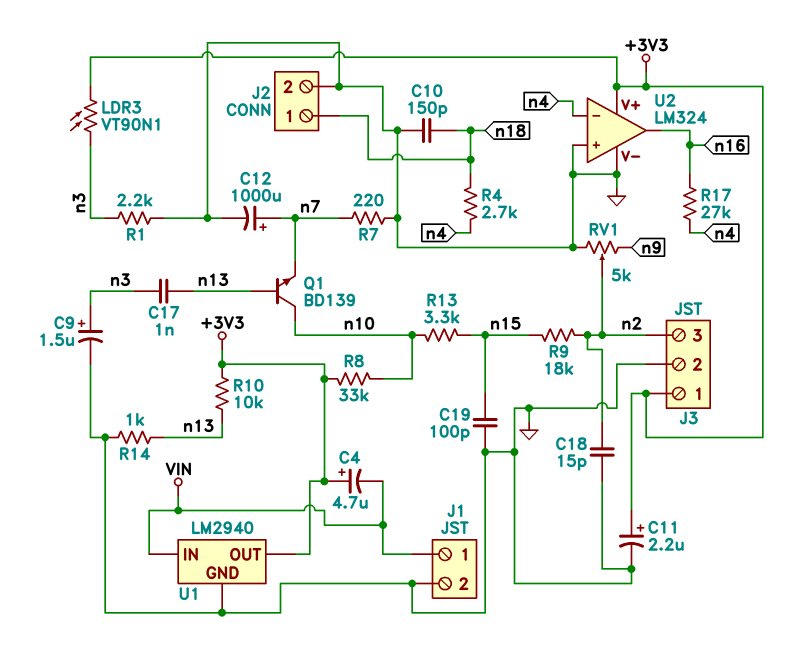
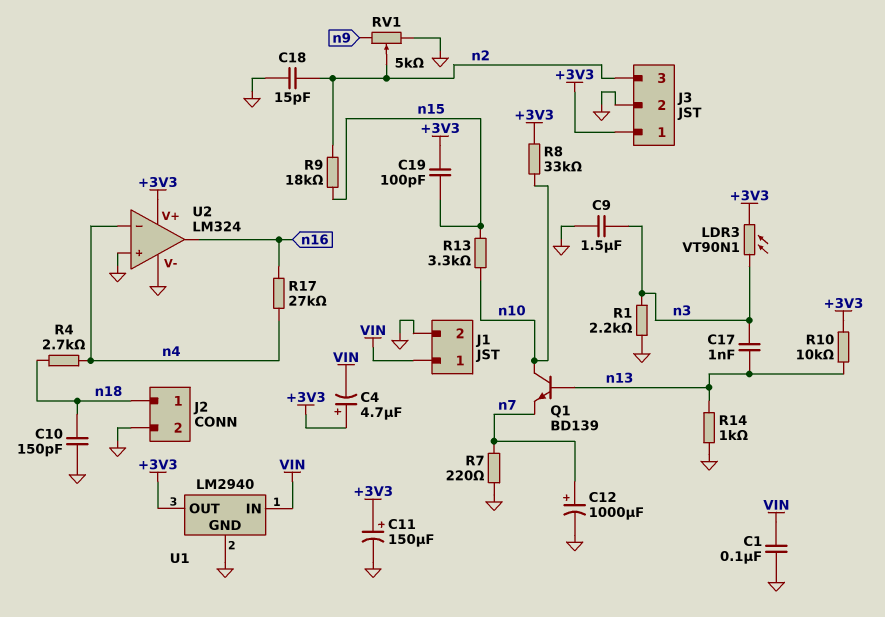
C1: none -> 100nF (GND, VIN)
C9: 1.5uF (plus n3, minus GND) -> 1.5uF (GND, n3)
C11: 2.2uF (plus +3V3, minus GND) -> 150uF (plus +3V3, minus GND)
C19: 100pF (GND, n15) -> 100pF (+3V3, n15)

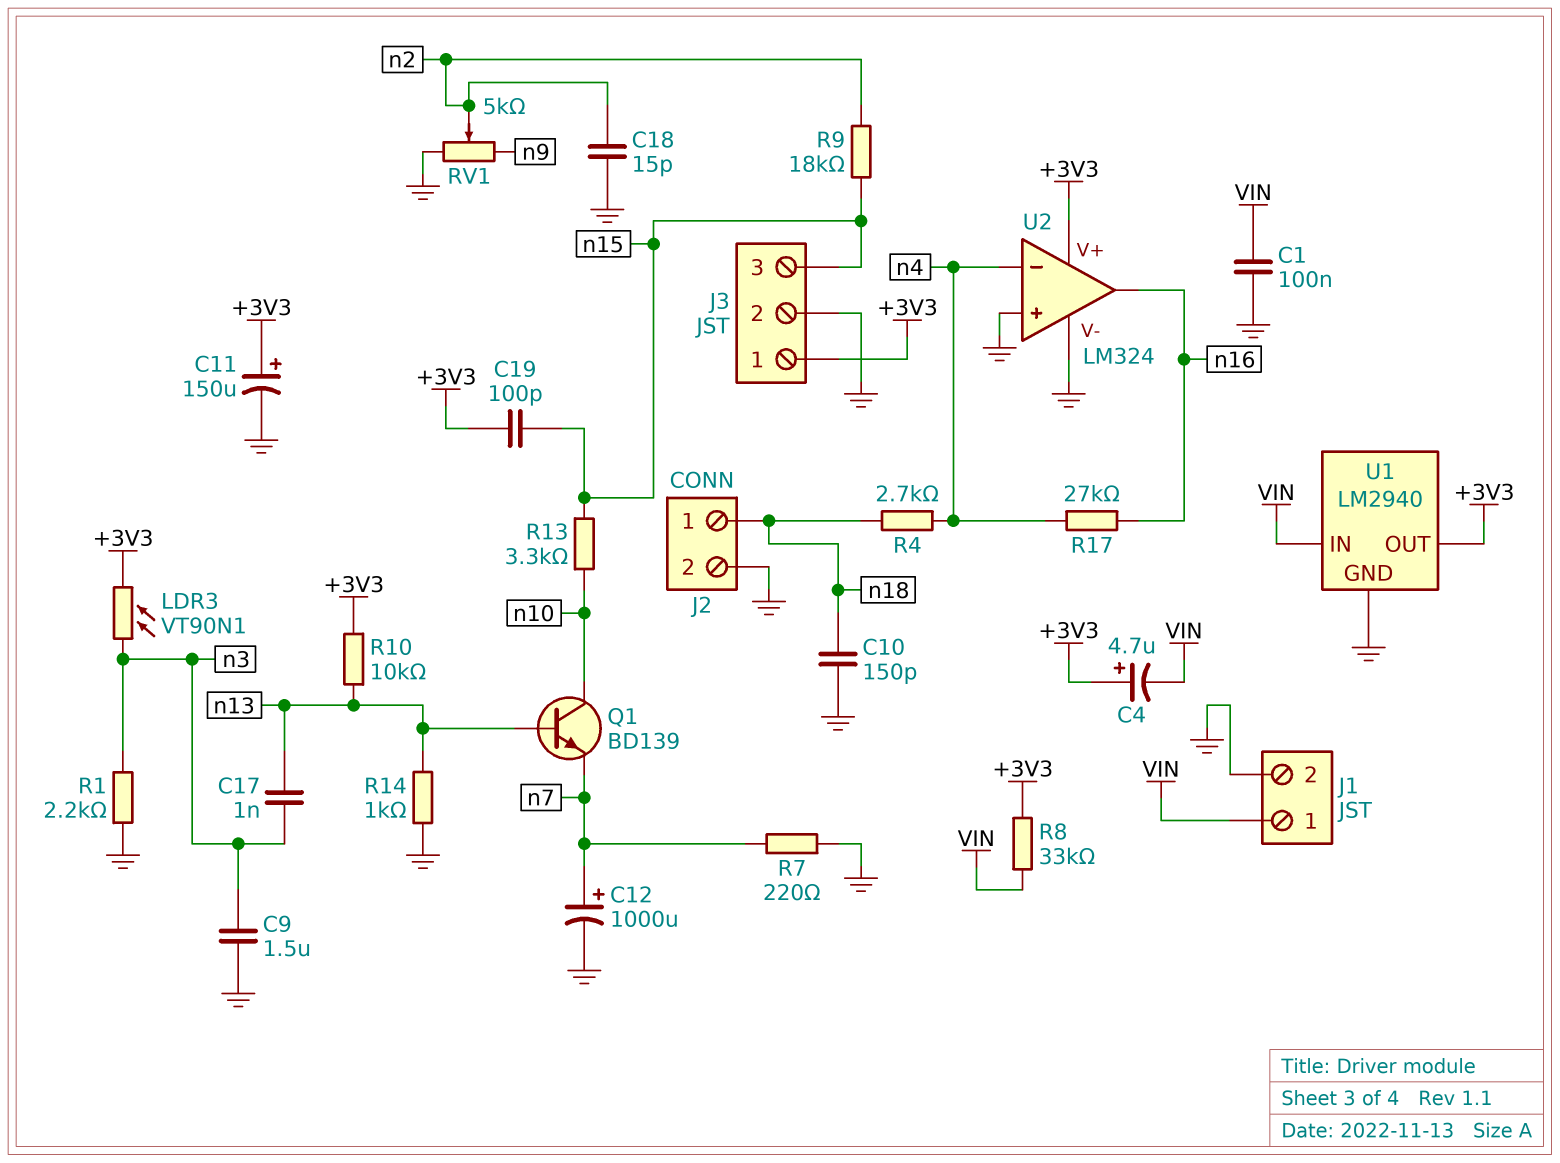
J3 pin 3: n2 -> n15
R8: 33k (+3V3, n10) -> 33k (+3V3, VIN)

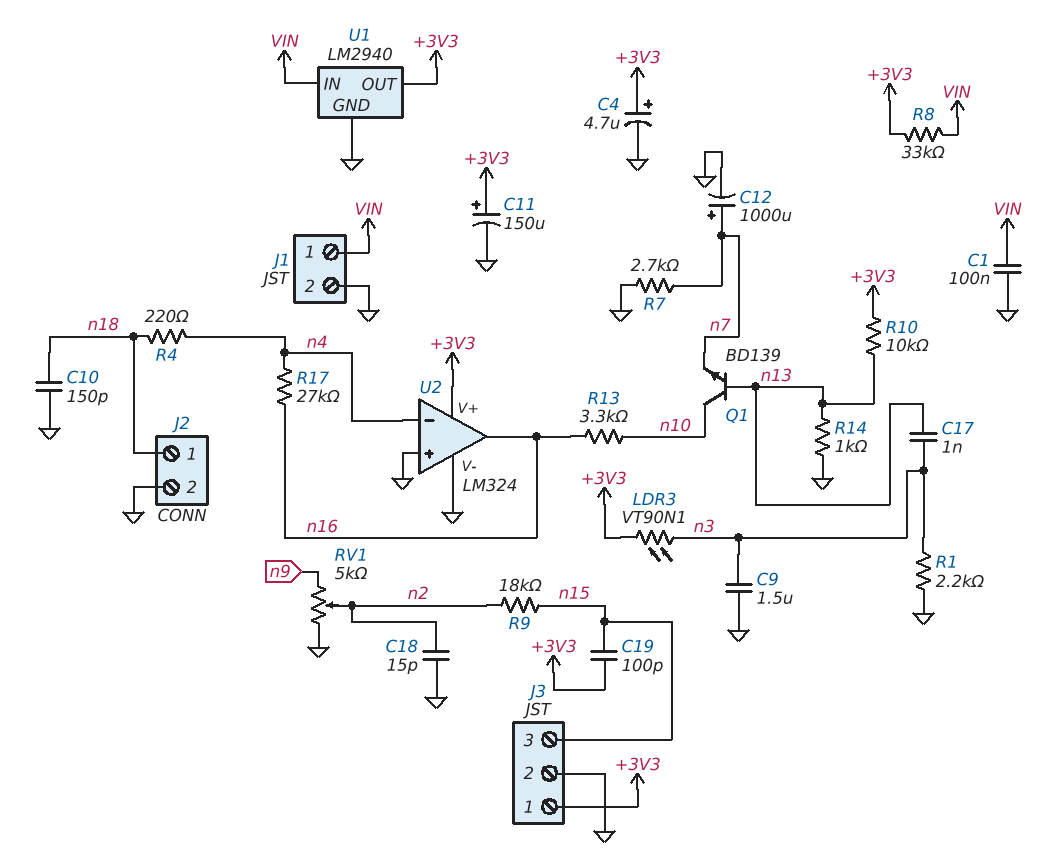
C4: 4.7uF (plus +3V3, minus VIN) -> 4.7uF (plus +3V3, minus GND)
R4: 2.7k (n4, n18) -> 220 (n4, n18)
R7: 220 (GND, n7) -> 2.7k (GND, n7)
R13: 3.3k (n10, n15) -> 3.3k (n10, n16)

